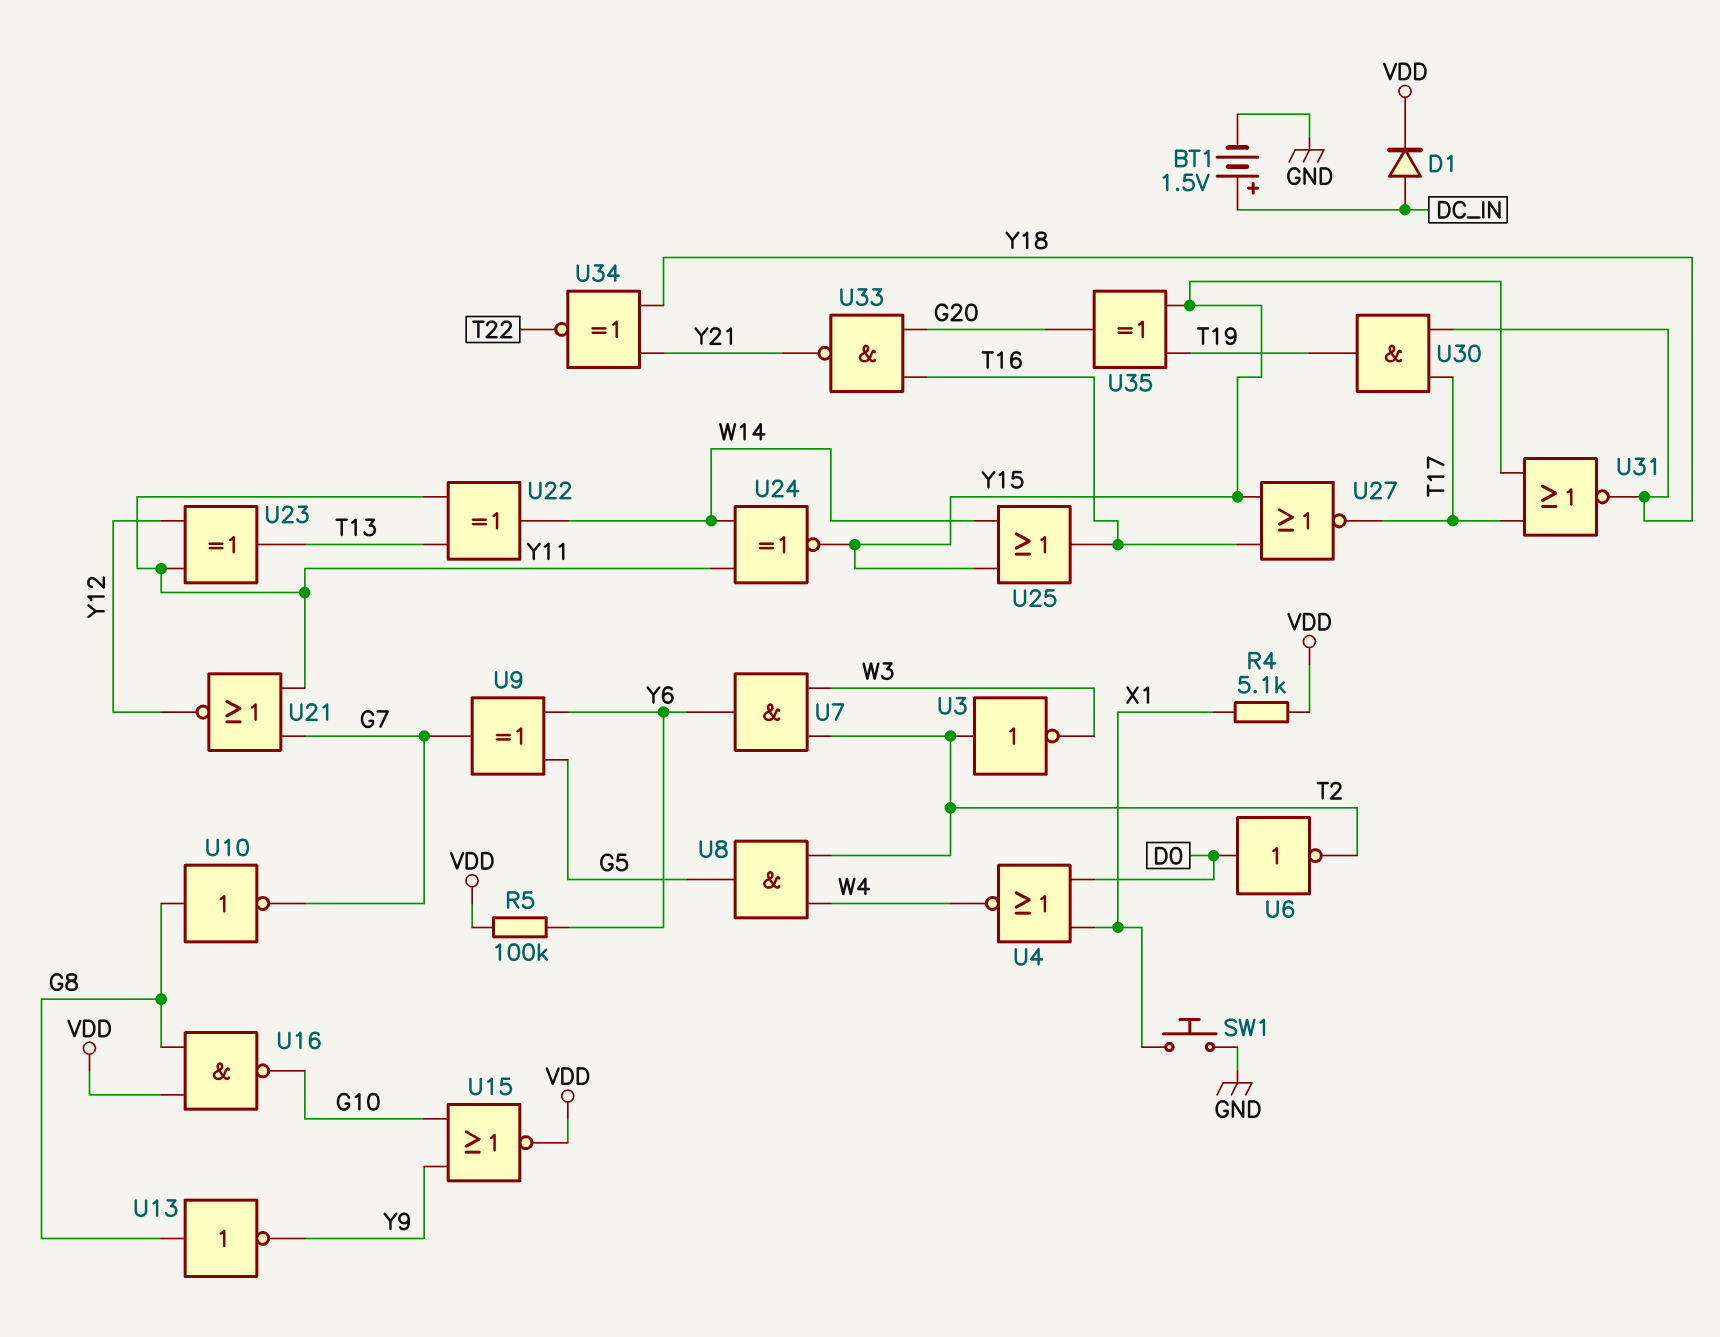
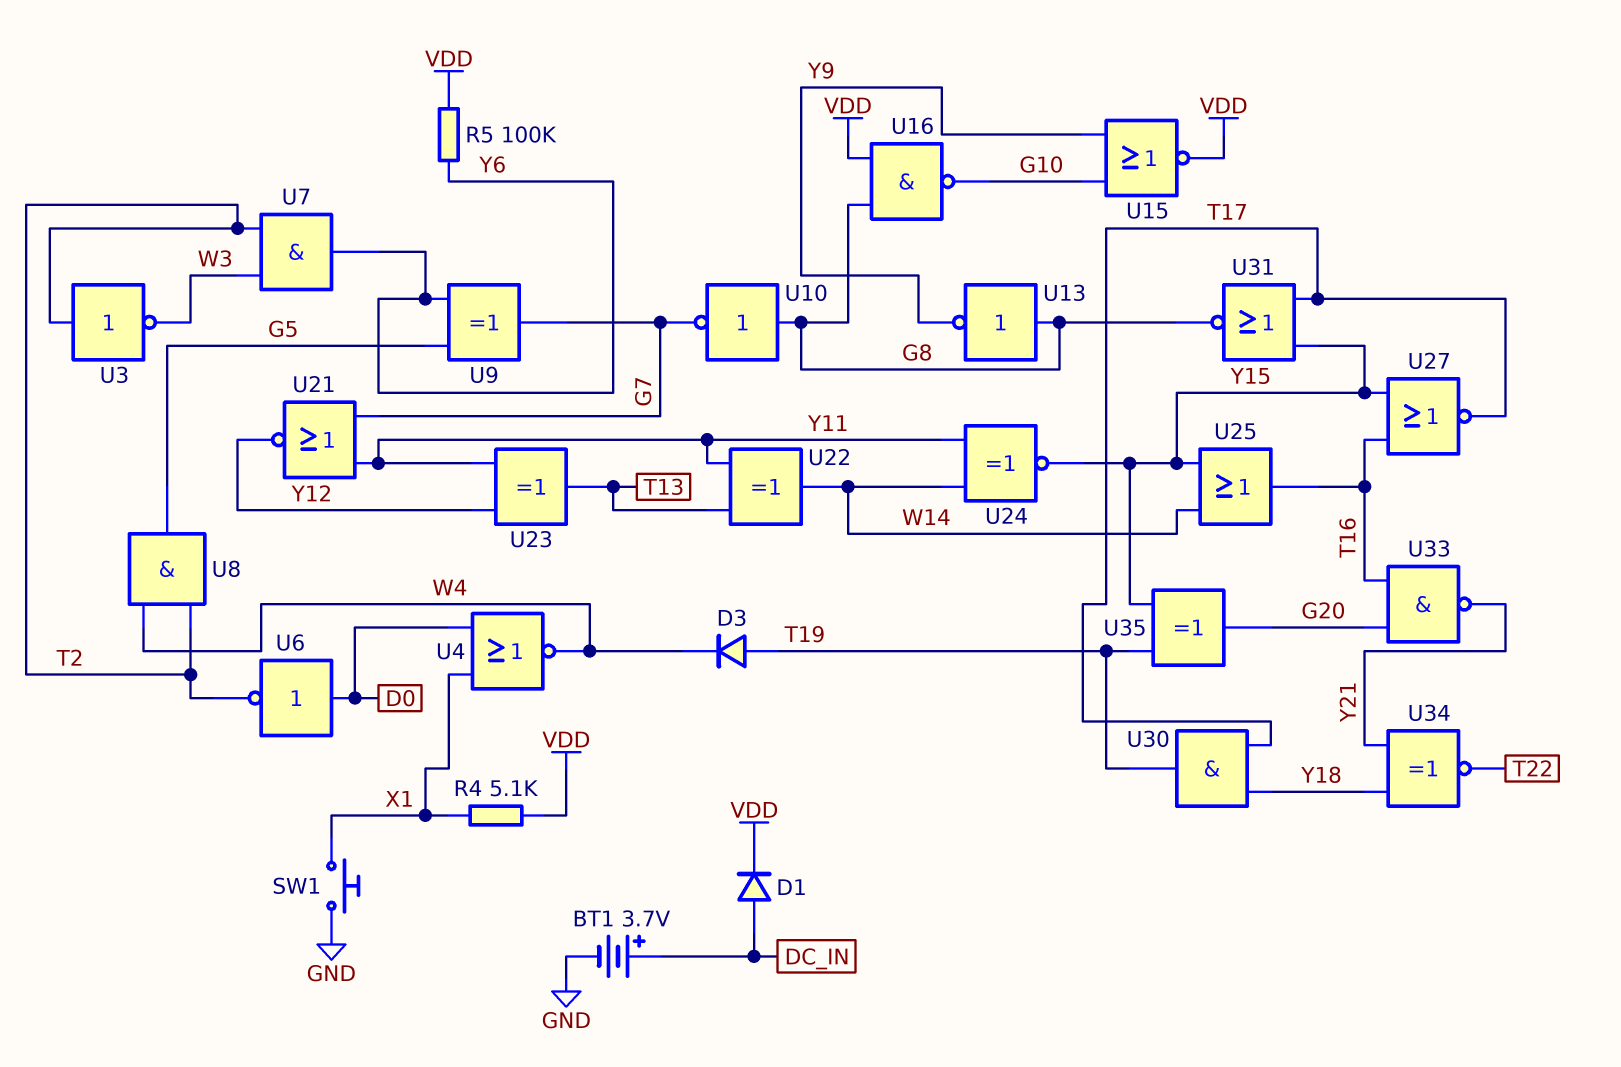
BT1: 1.5V (plus DC_IN, minus GND) -> 3.7V (plus DC_IN, minus GND)
D3: none -> diode (A T19, K W4)
U31: NOR (in T17, in Y15, out Y18) -> NOR (in T17, in Y15, out G8)

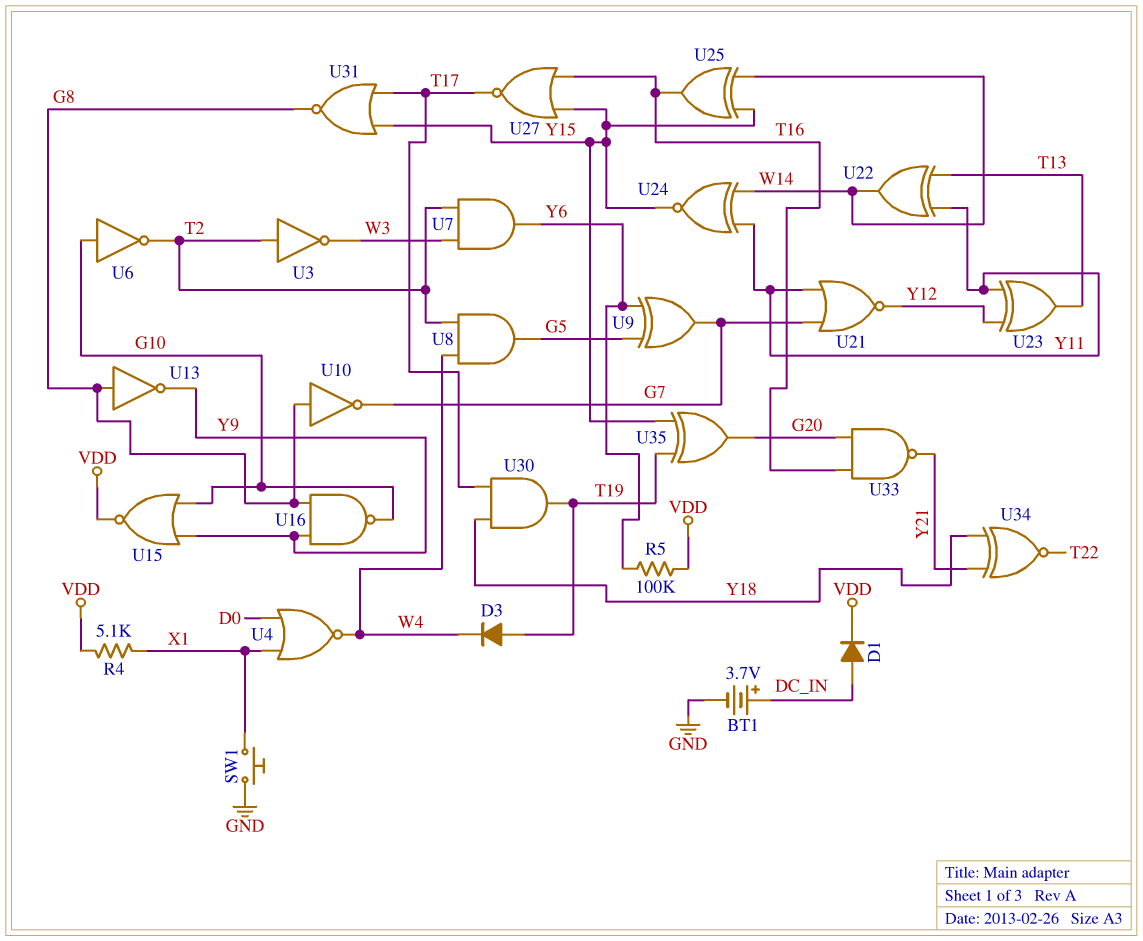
U6: NOT (in D0, out T2) -> NOT (in G10, out T2)
U16: NAND (in G8, in VDD, out G10) -> NAND (in G8, in Y9, out G10)
U25: OR (in W14, in Y15, out T16) -> XOR (in W14, in Y15, out T16)

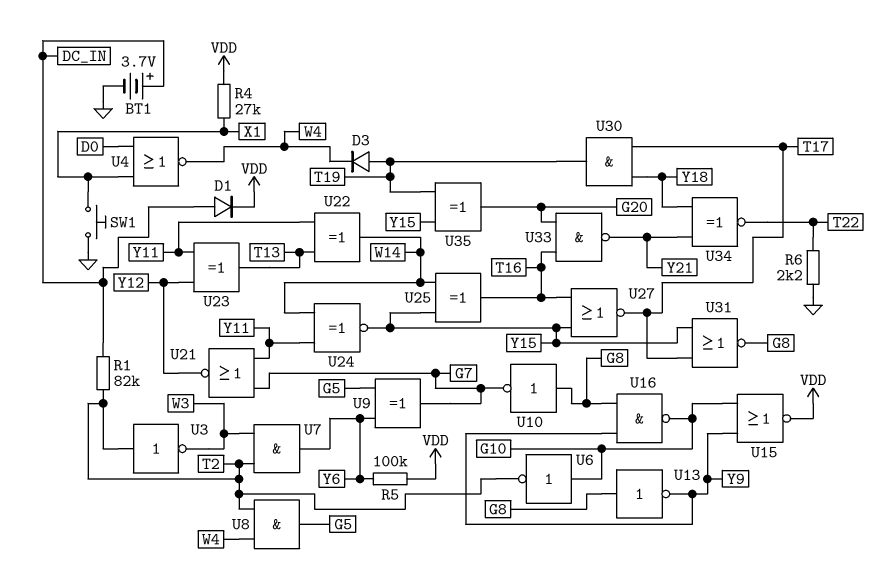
R1: none -> 82k (DC_IN, T2)
R4: 5.1k (VDD, X1) -> 27k (VDD, X1)
R6: none -> 2.2k (GND, T22)

